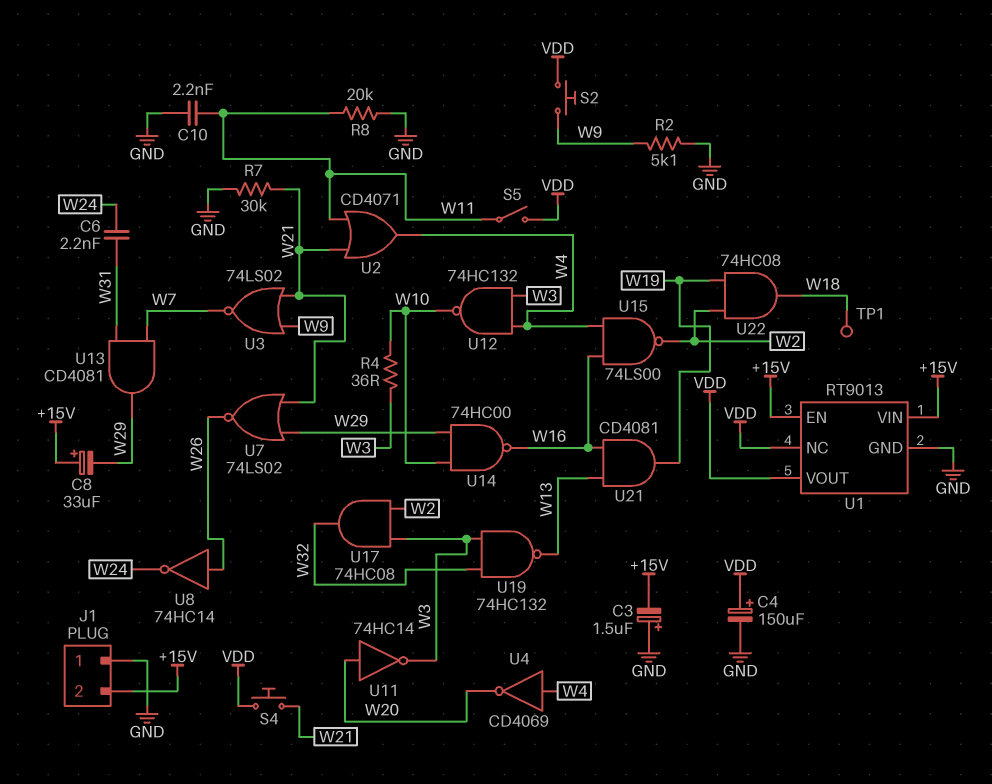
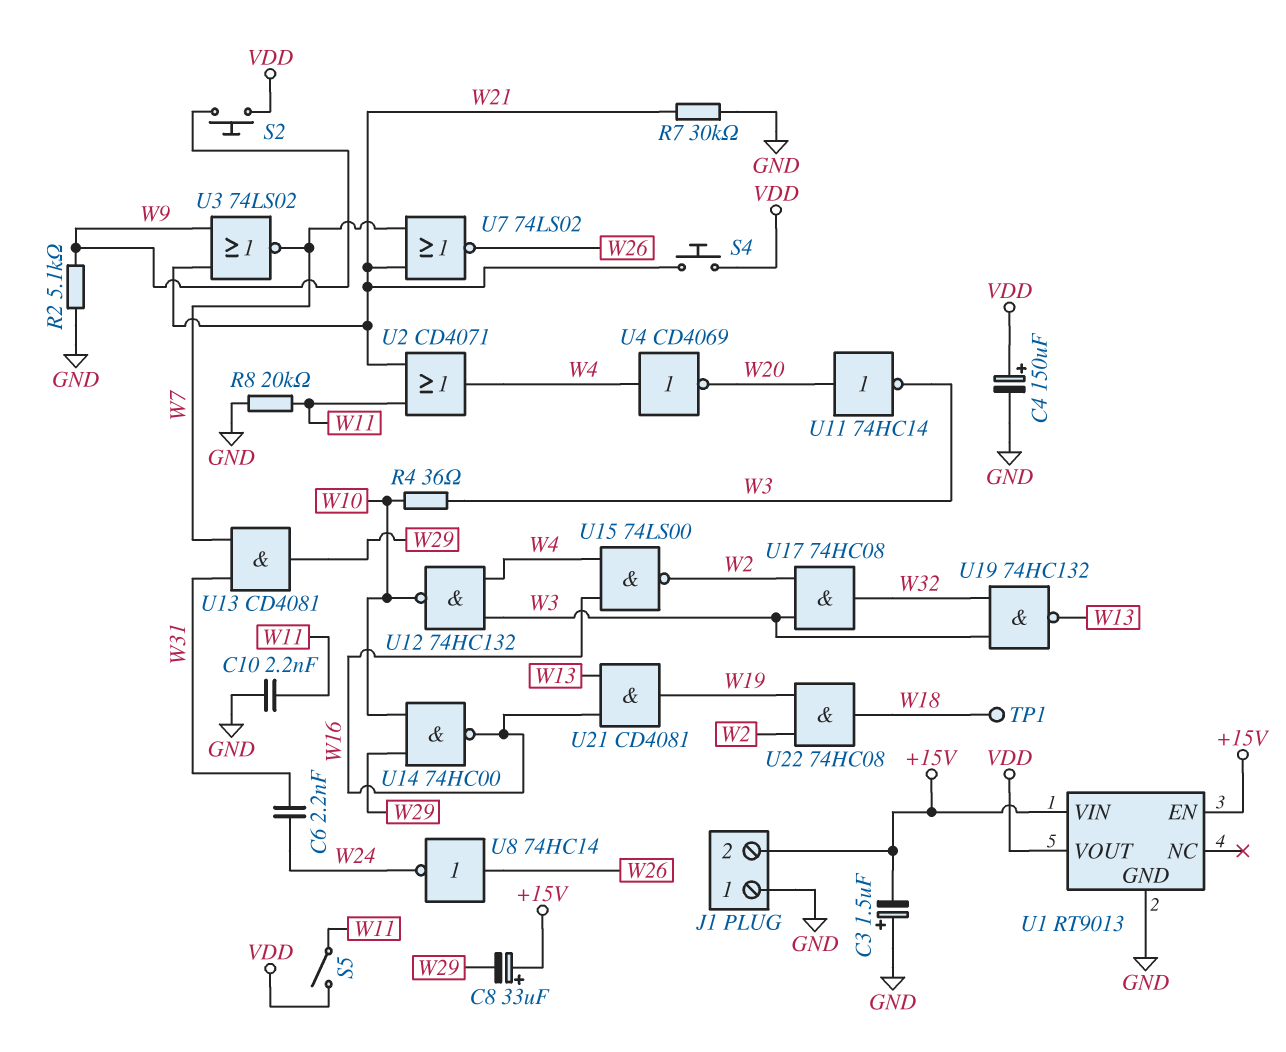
U1 pin NC: VDD -> none
U7: NOR 74LS02 (in W21, in W29, out W26) -> NOR 74LS02 (in W7, in W21, out W26)

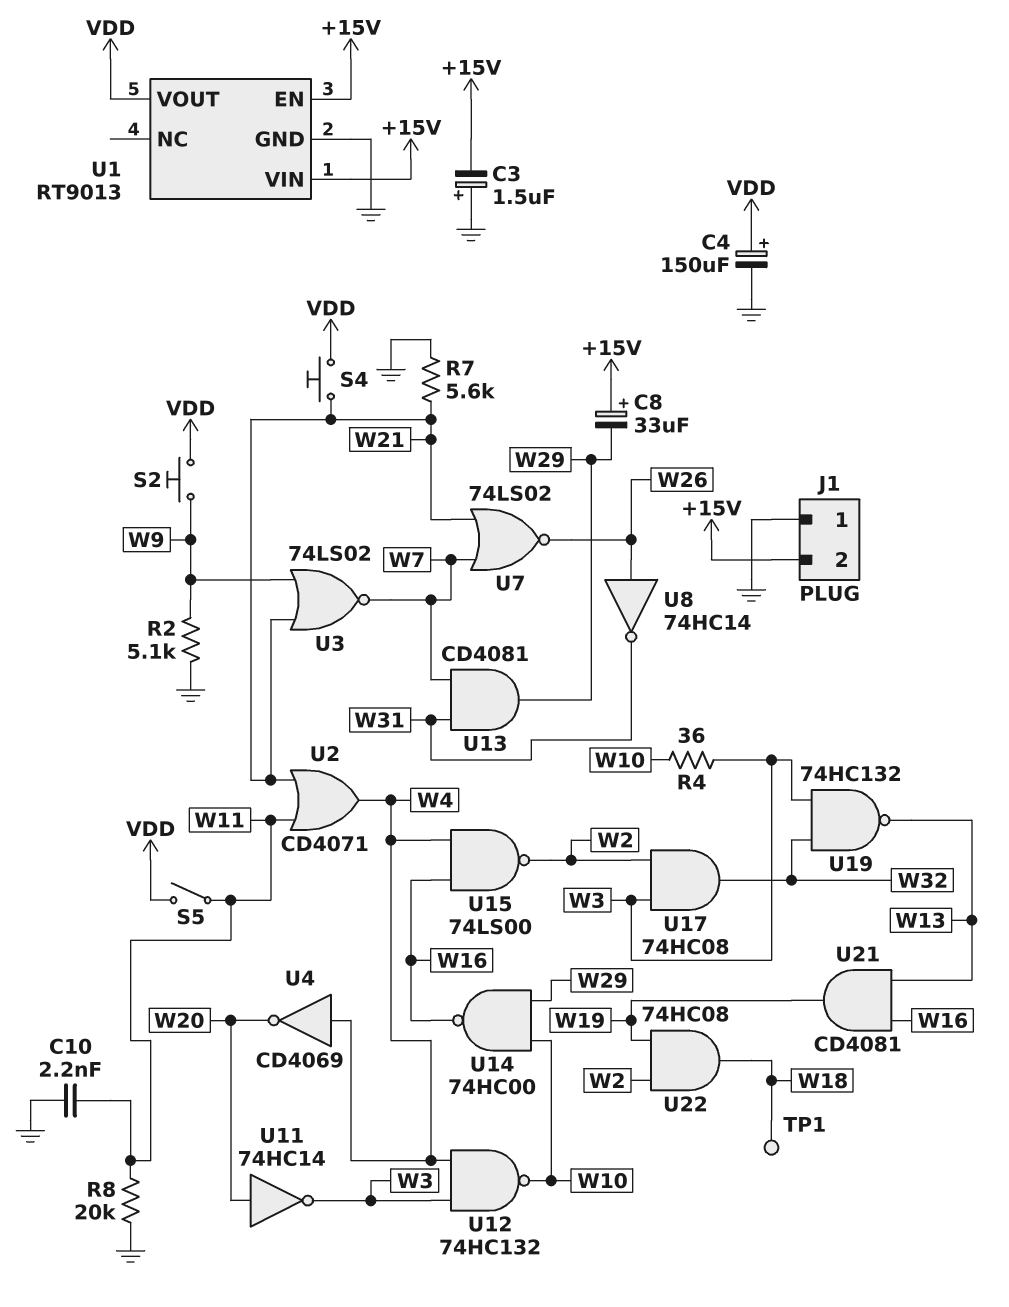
C6: 2.2nF (W24, W31) -> none
R7: 30k (GND, W21) -> 5.6k (GND, W21)
U8: NOT 74HC14 (in W26, out W24) -> NOT 74HC14 (in W26, out W31)

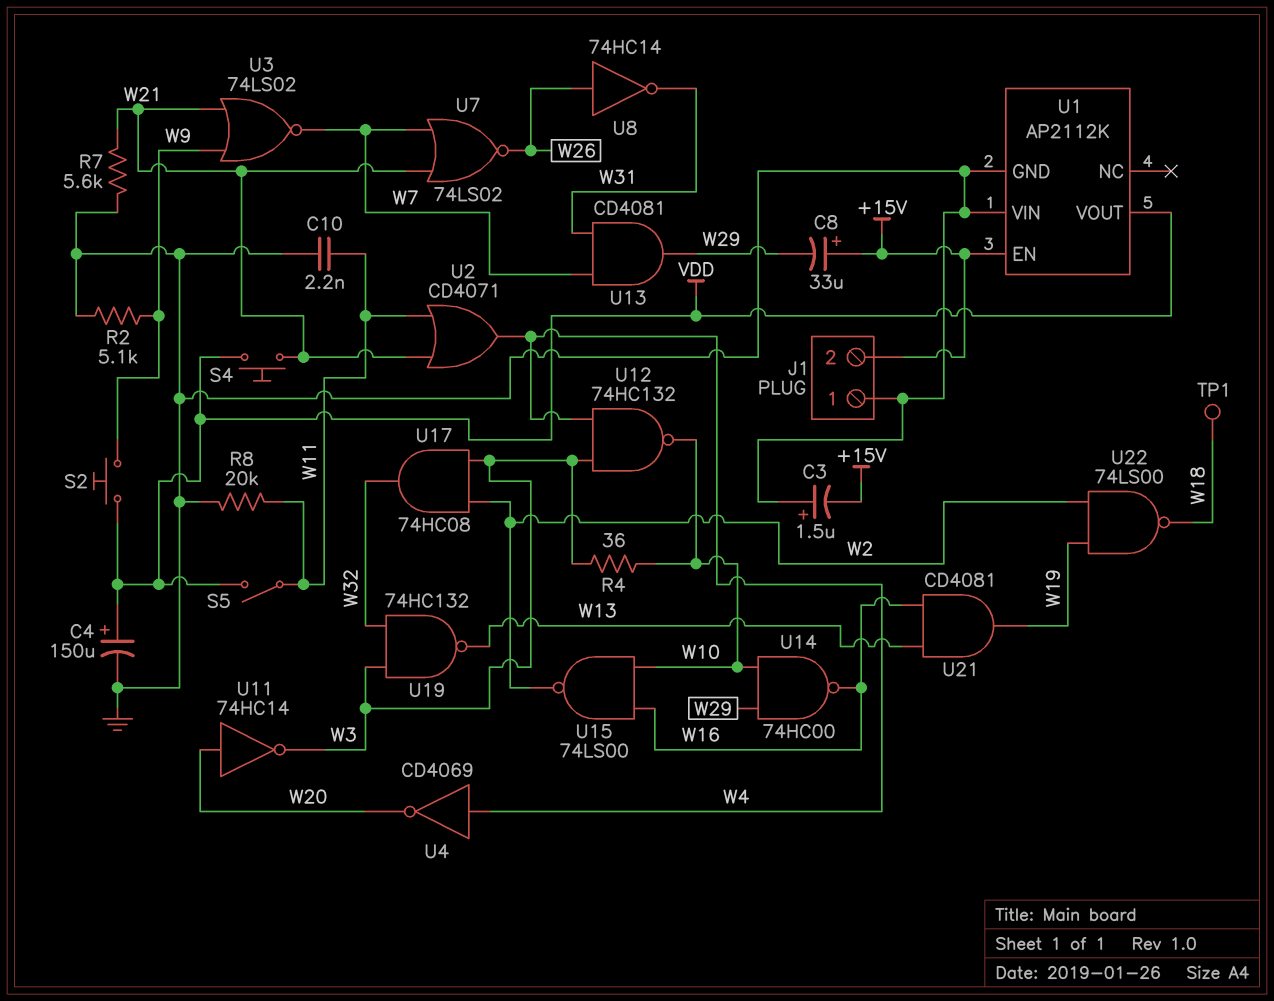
U1: RT9013 -> AP2112K
U1 pin VIN: +15V -> GND
U15: NAND 74LS00 (in W4, in W16, out W2) -> NAND 74LS00 (in W10, in W16, out W2)
U22: AND 74HC08 (in W2, in W19, out W18) -> NAND 74LS00 (in W2, in W19, out W18)

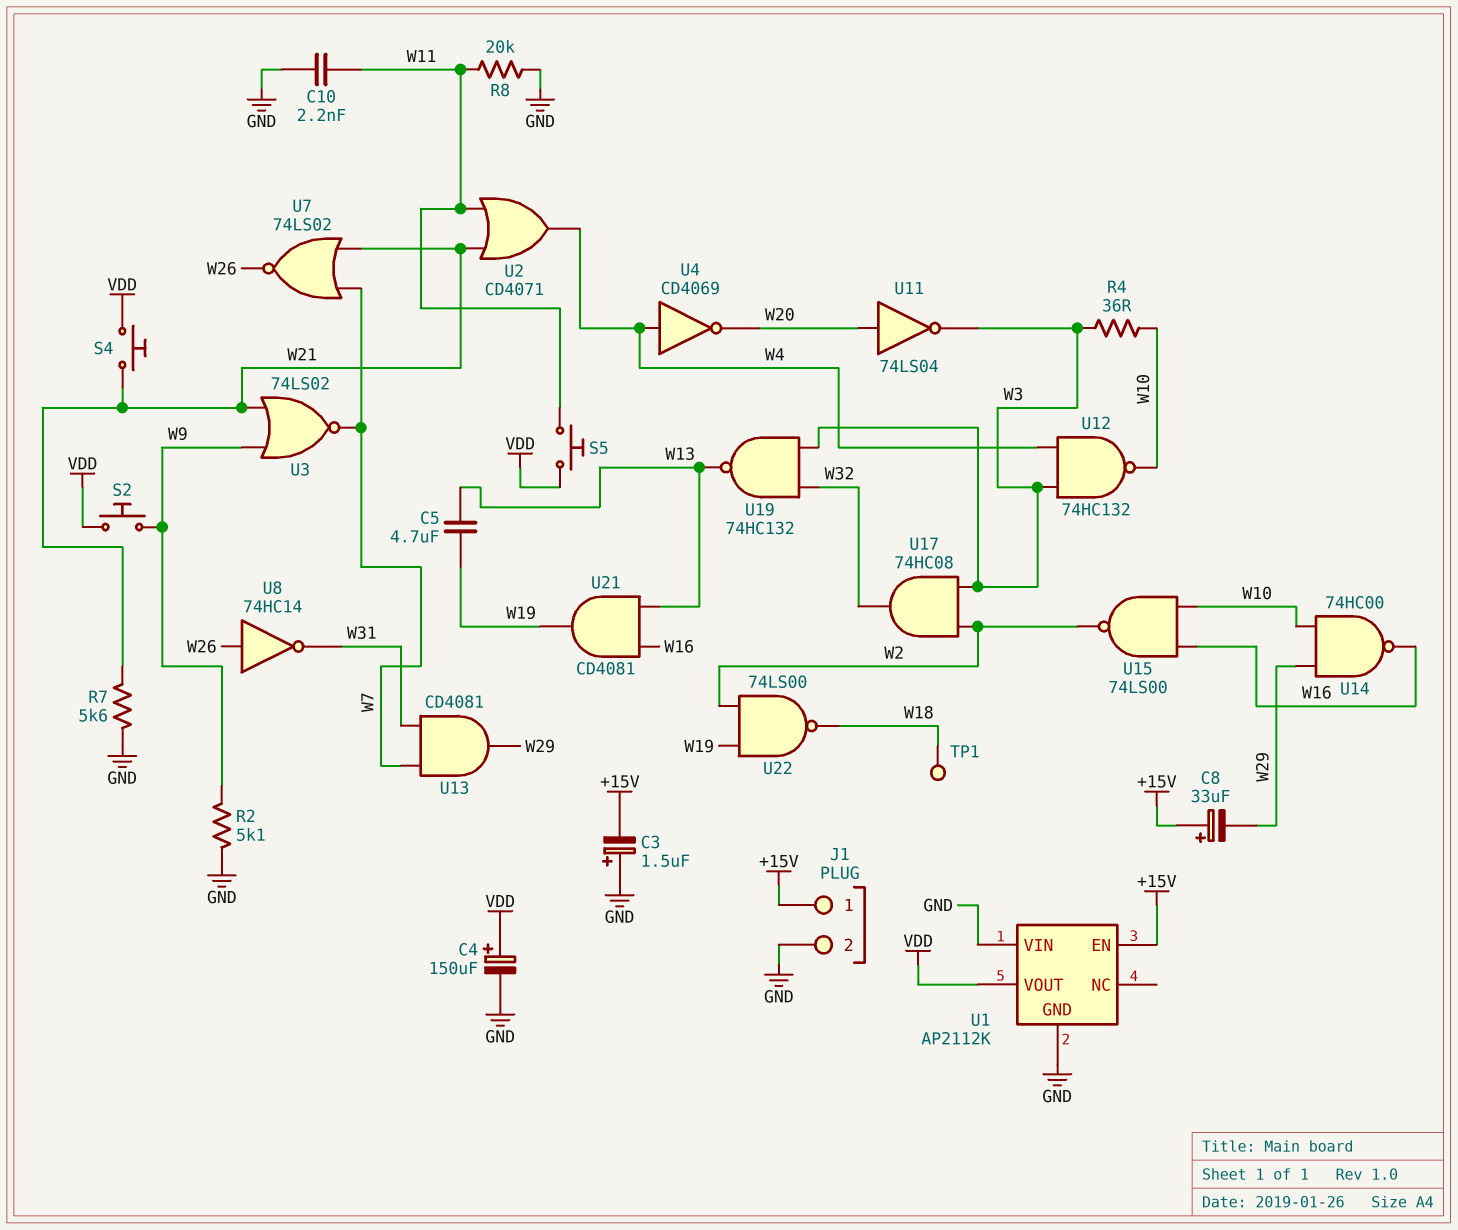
C5: none -> 4.7uF (W13, W19)
J1 pin 1: GND -> +15V
J1 pin 2: +15V -> GND
S5: switch (VDD, W11) -> button (VDD, W11)
U11: NOT 74HC14 (in W20, out W3) -> NOT 74LS04 (in W20, out W3)

